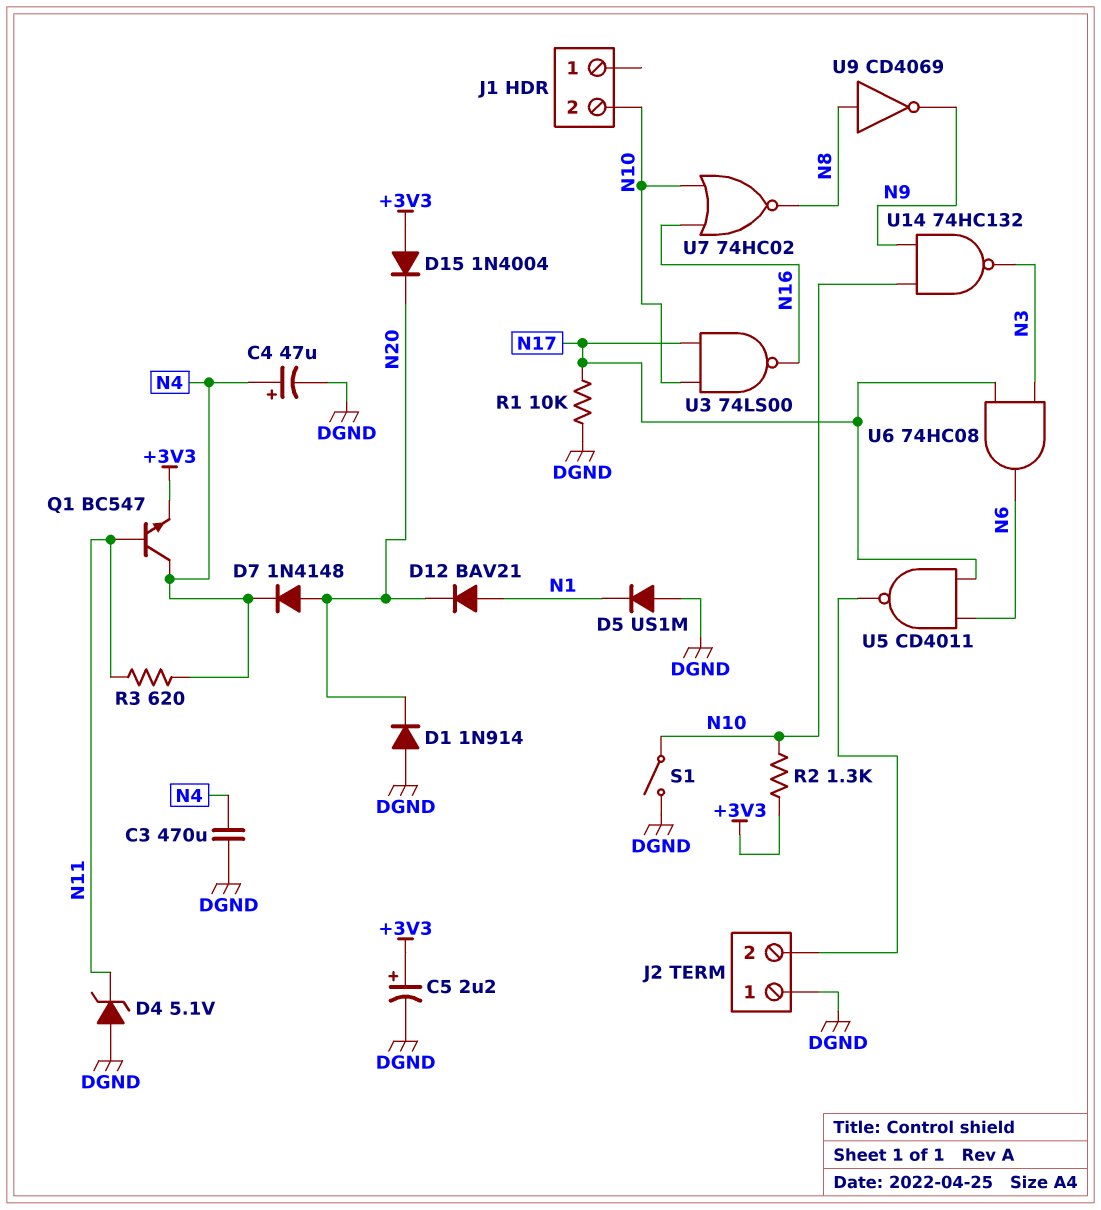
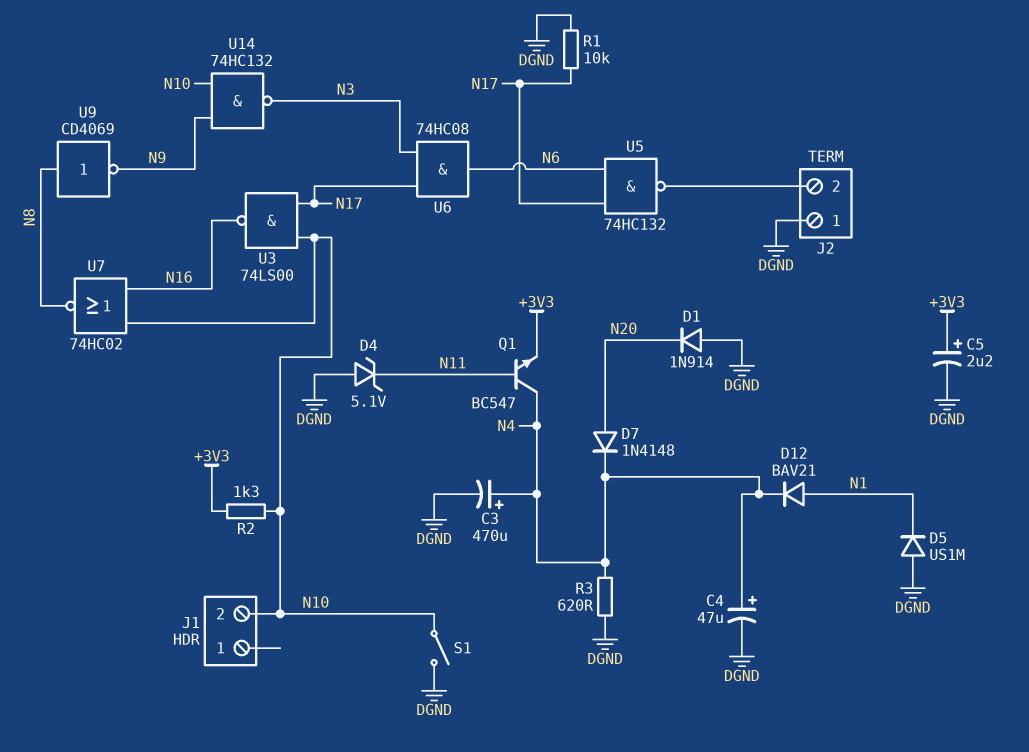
C3: 470uF (DGND, N4) -> 470uF (plus N4, minus DGND)
D12: diode BAV21 (A N1, K N20) -> diode BAV21 (A N1, K N4)
D15: diode 1N4004 (A +3V3, K N20) -> none
R3: 620 (N4, N11) -> 620 (DGND, N4)
U5: NAND CD4011 (in N6, in N17, out J2/2) -> NAND 74HC132 (in N6, in N17, out J2/2)

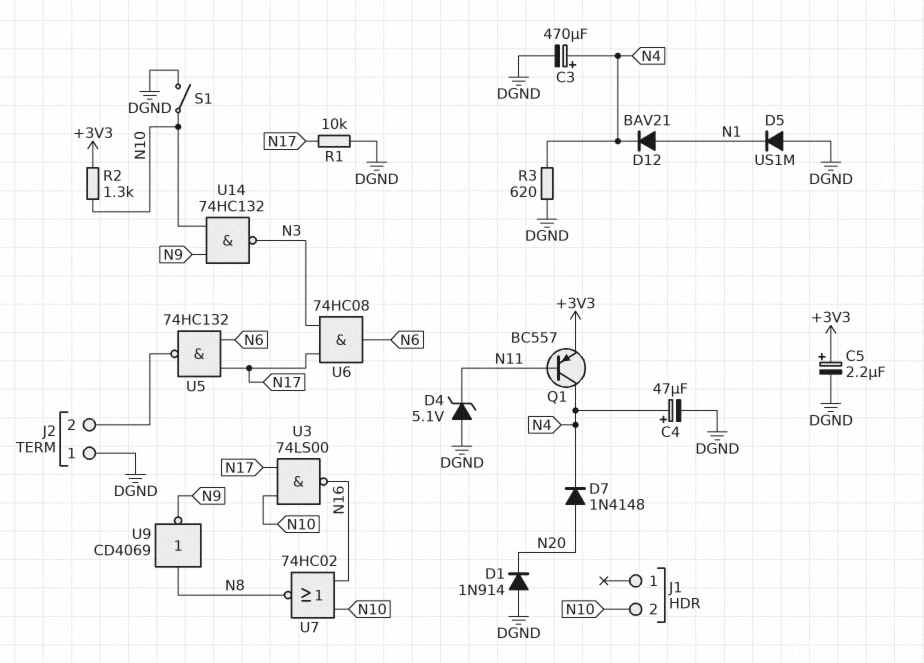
Q1: NPN BC547 (B N11, C N4, E +3V3) -> PNP BC557 (B N11, C N4, E +3V3)

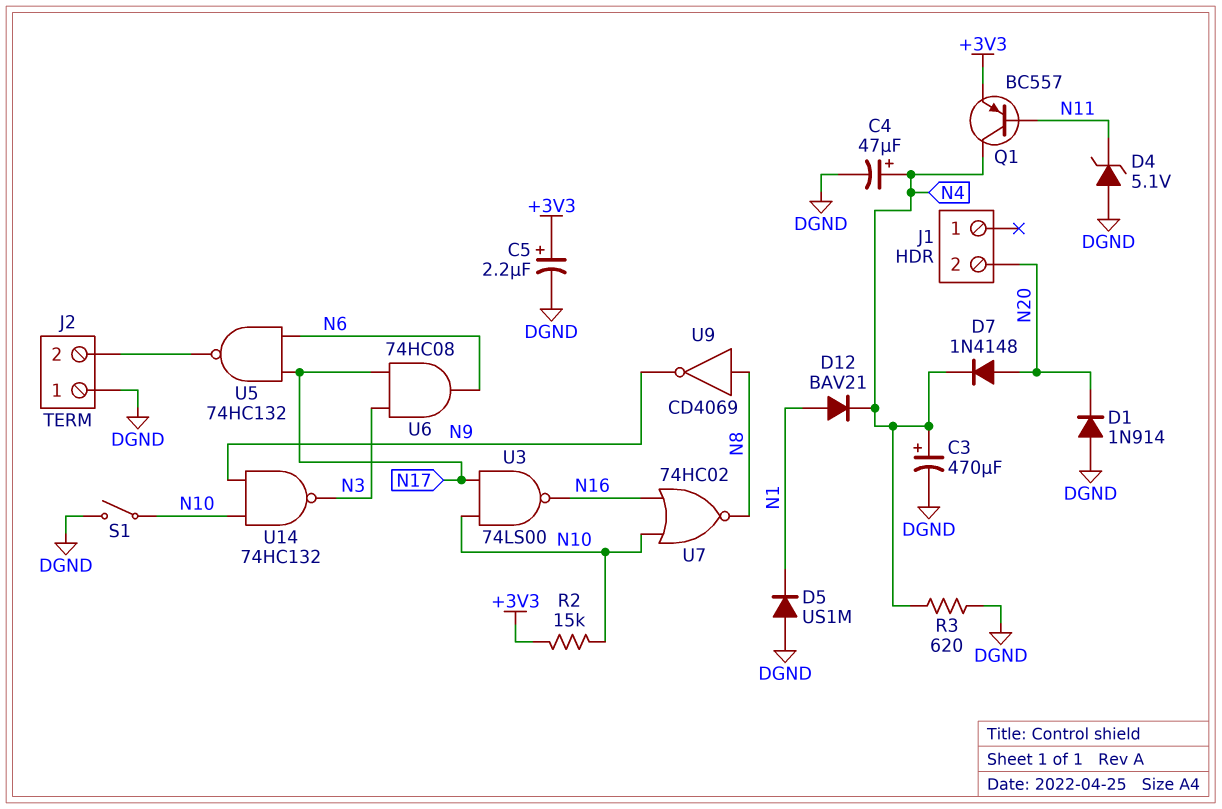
J1 pin 2: N10 -> N20
R1: 10k (DGND, N17) -> none
R2: 1.3k (+3V3, N10) -> 15k (+3V3, N10)

